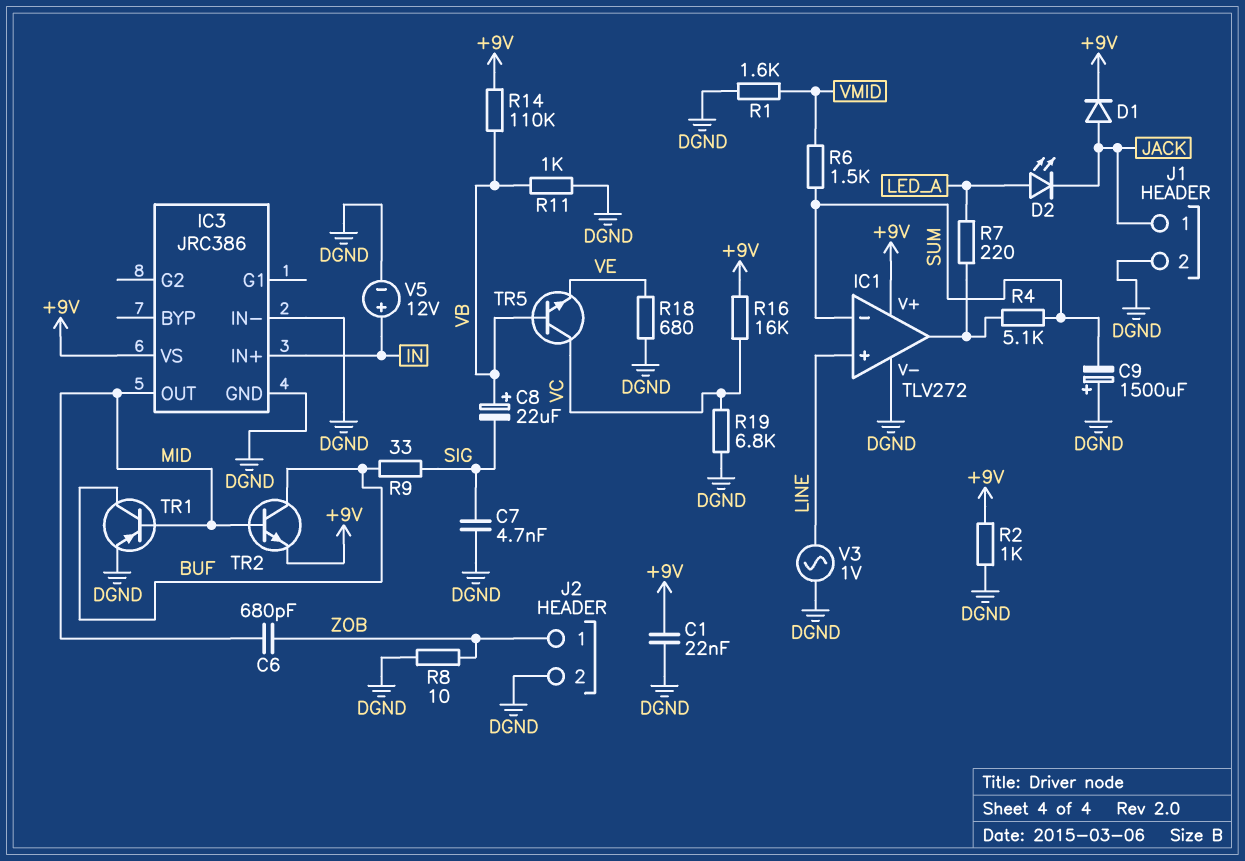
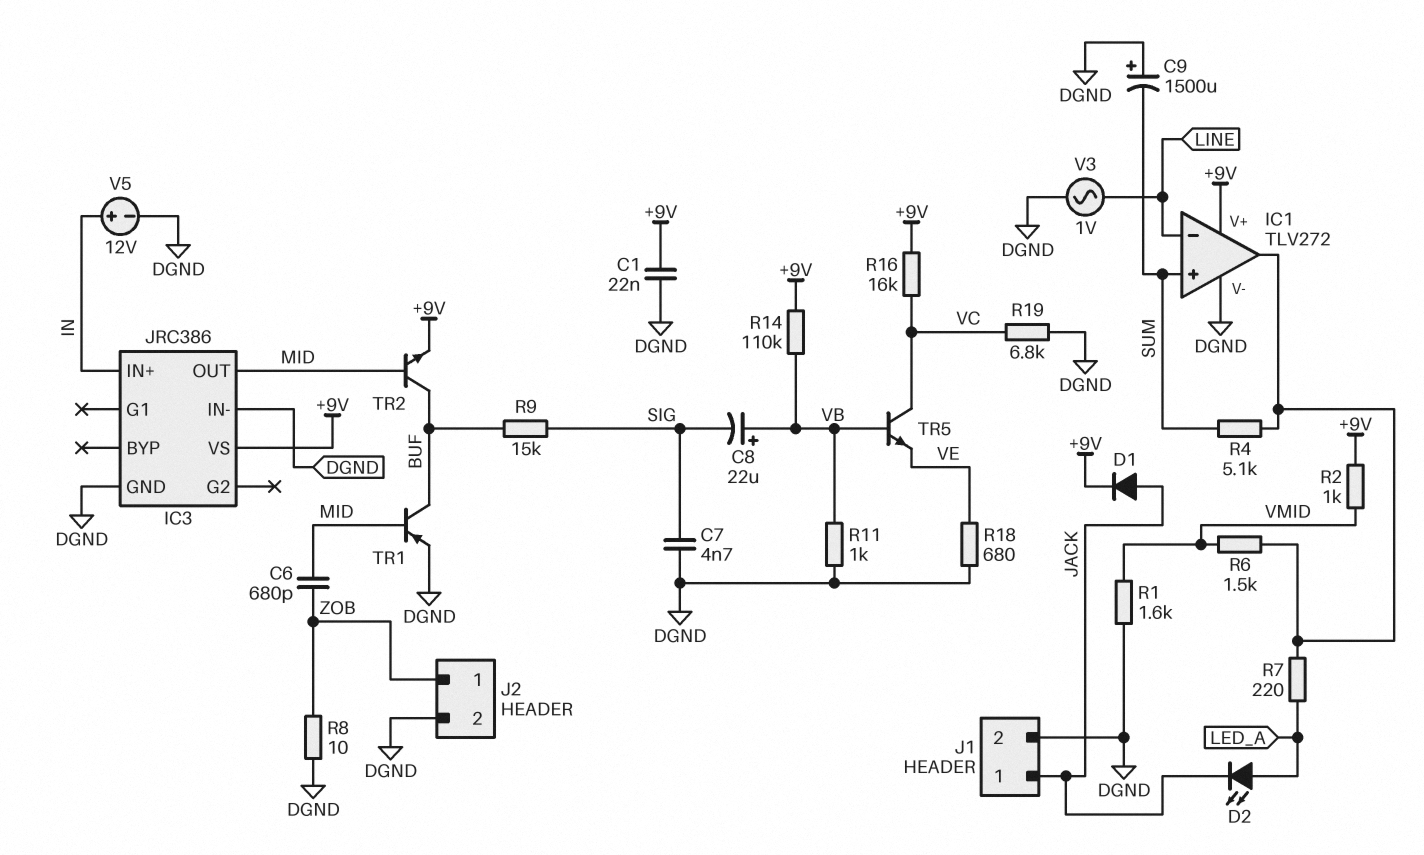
IC1 pin in+: LINE -> SUM
IC1 pin in-: SUM -> LINE
R2: 1k (+9V, DGND) -> 1k (+9V, VMID)
R6: 1.5k (SUM, VMID) -> 1.5k (IC1/out, VMID)
R9: 33 (BUF, SIG) -> 15k (BUF, SIG)

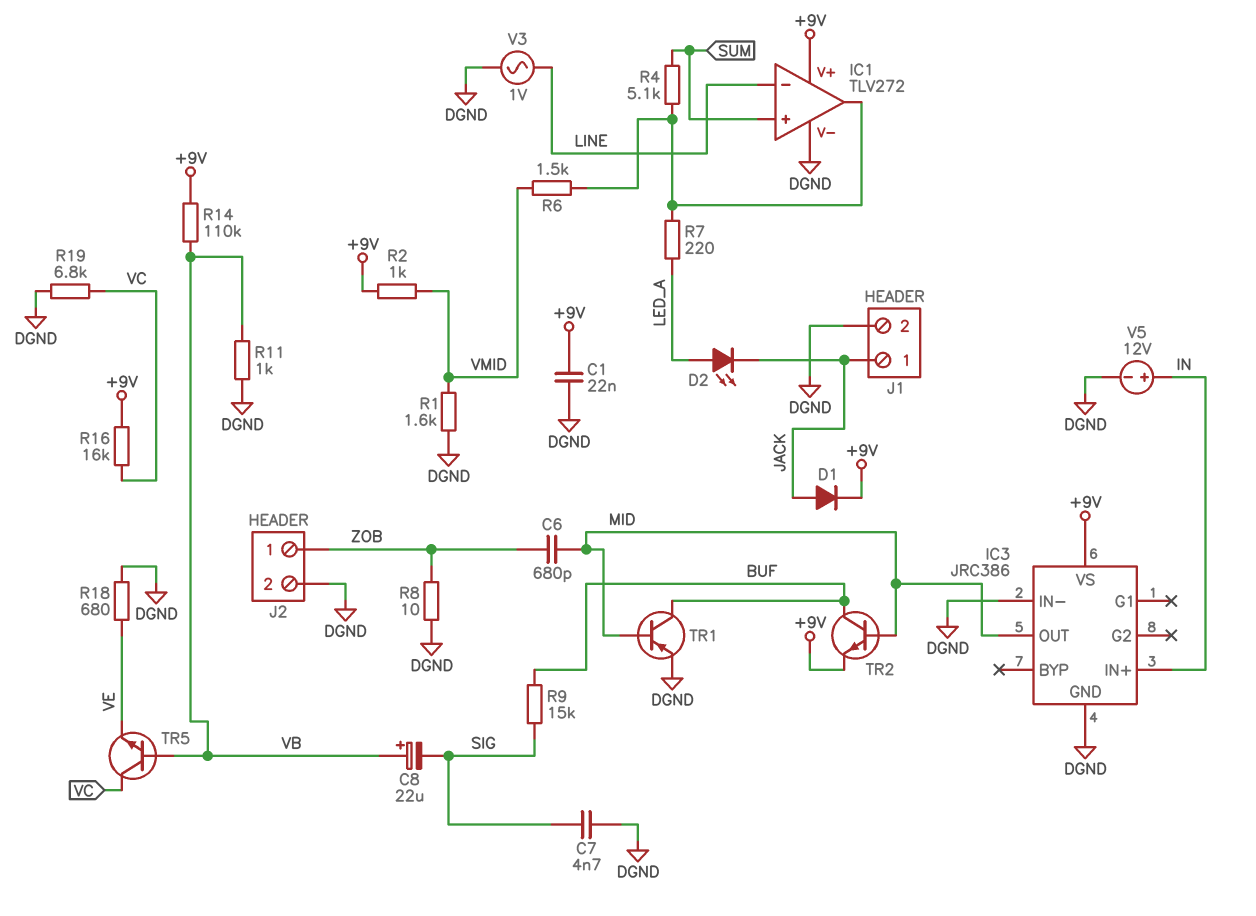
C9: 1500uF (plus DGND, minus SUM) -> none

